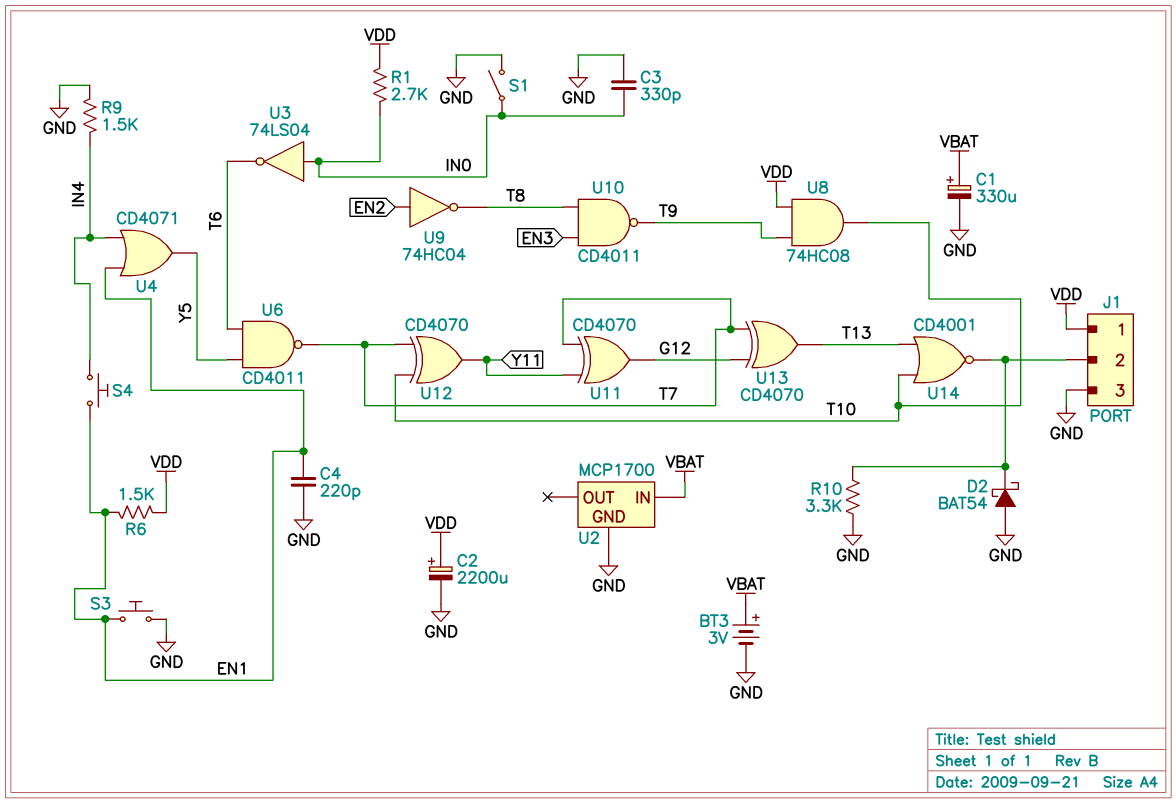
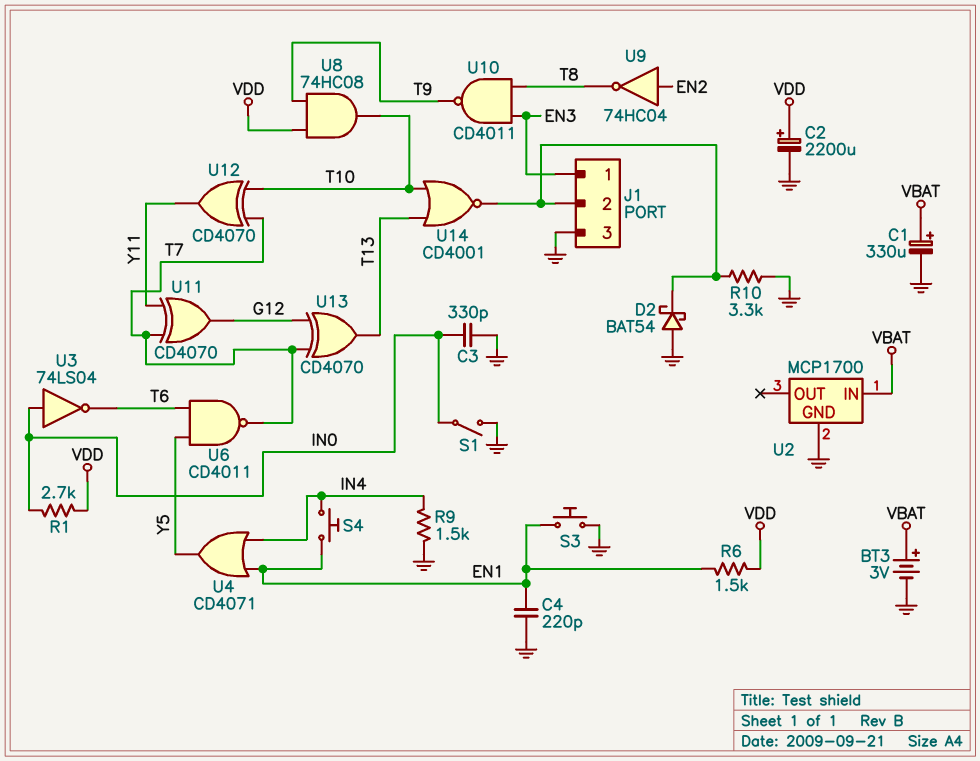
J1 pin 1: VDD -> EN3

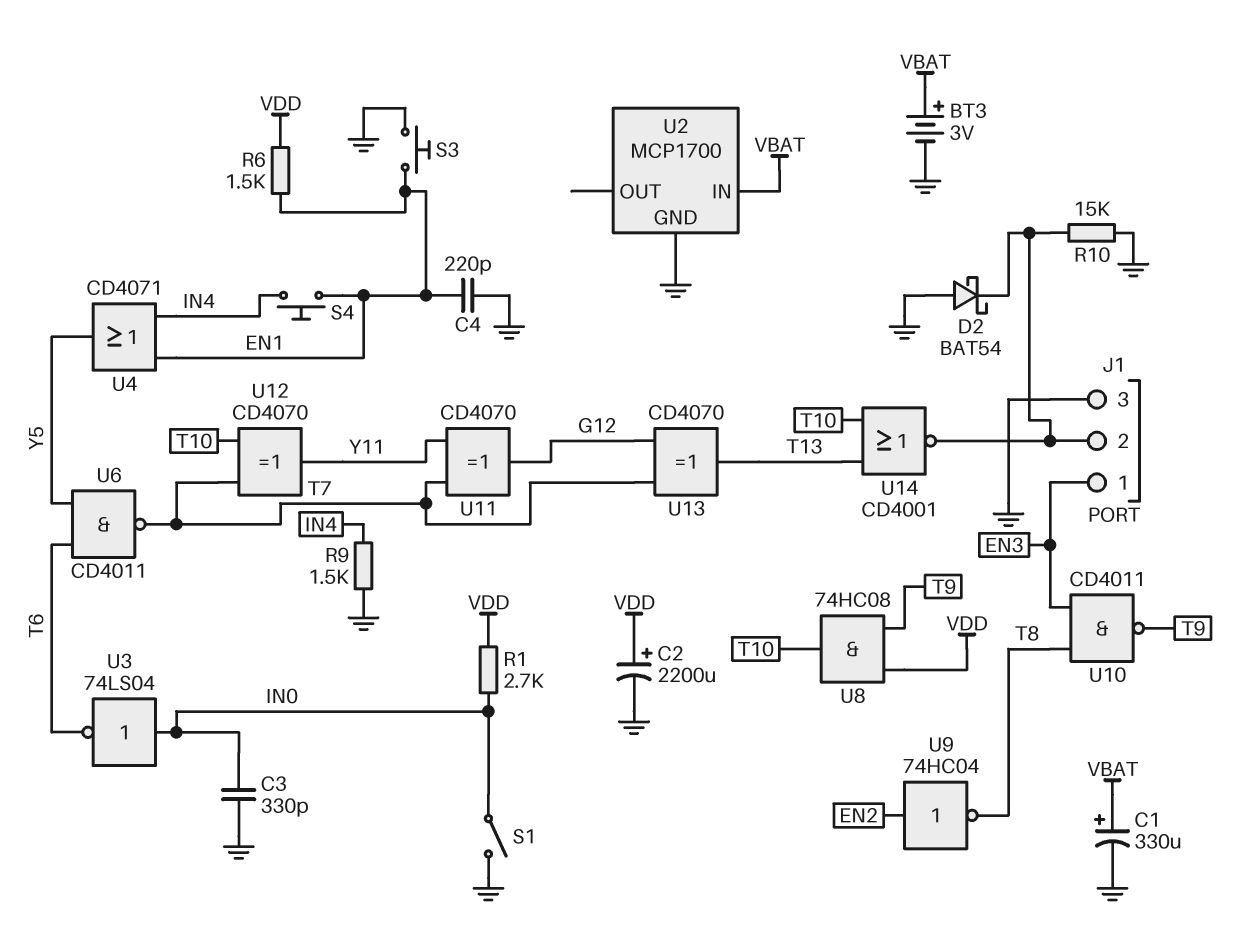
R10: 3.3k (GND, J1/2) -> 15k (GND, J1/2)

